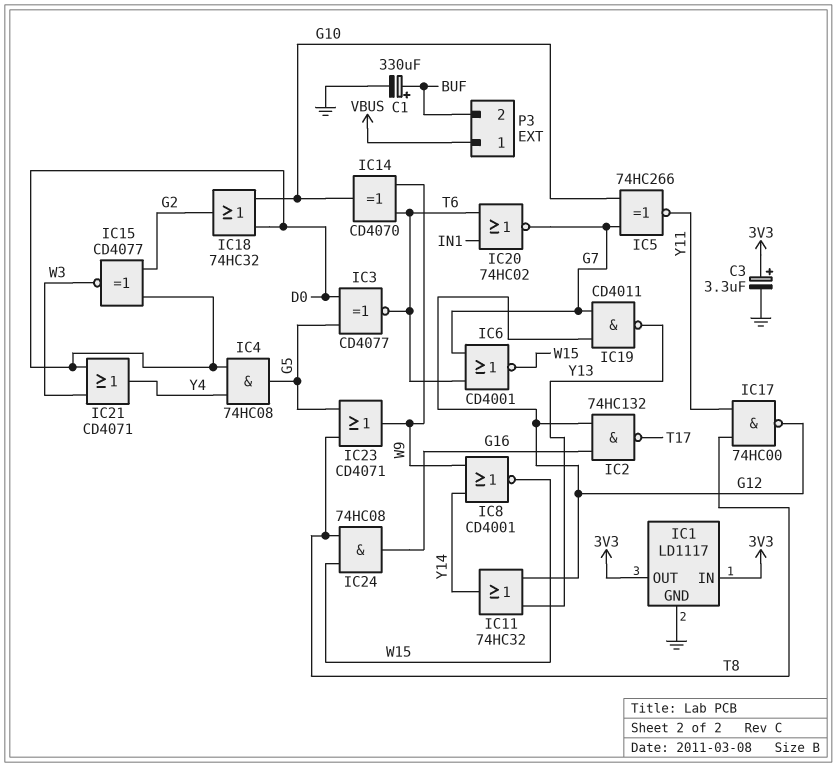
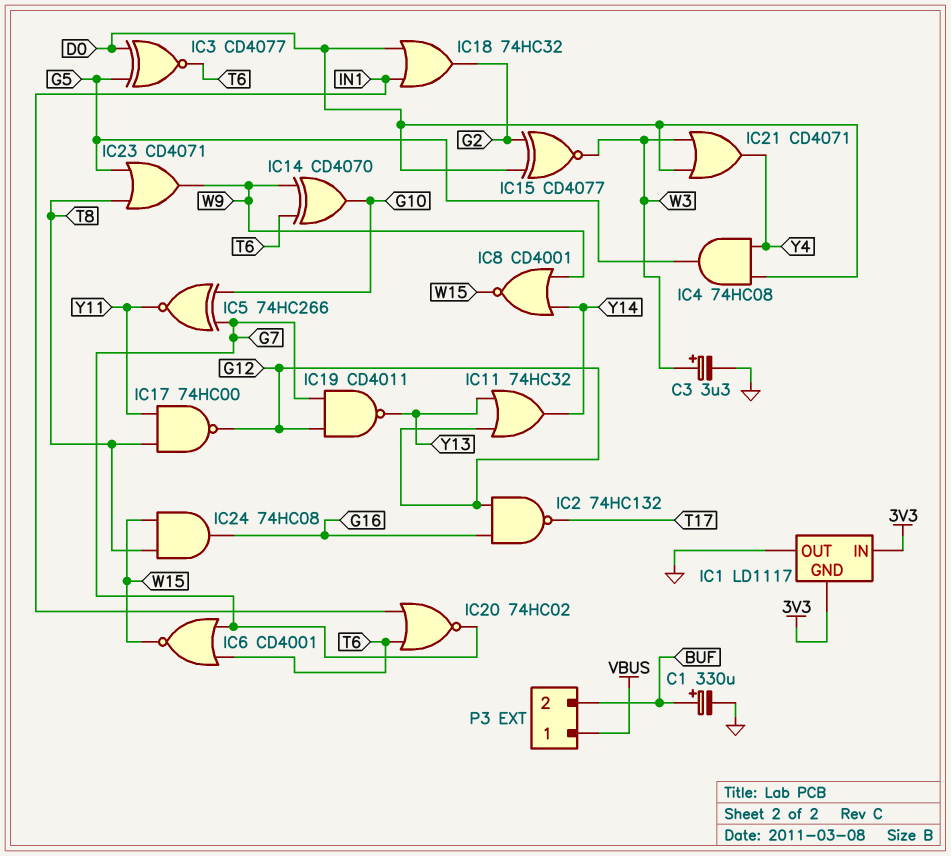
C3: 3.3uF (plus 3V3, minus GND) -> 3.3uF (plus W3, minus GND)
IC1 pin GND: GND -> 3V3
IC1 pin OUT: 3V3 -> GND
IC18: OR 74HC32 (in D0, in G10, out G2) -> OR 74HC32 (in D0, in IN1, out G2)

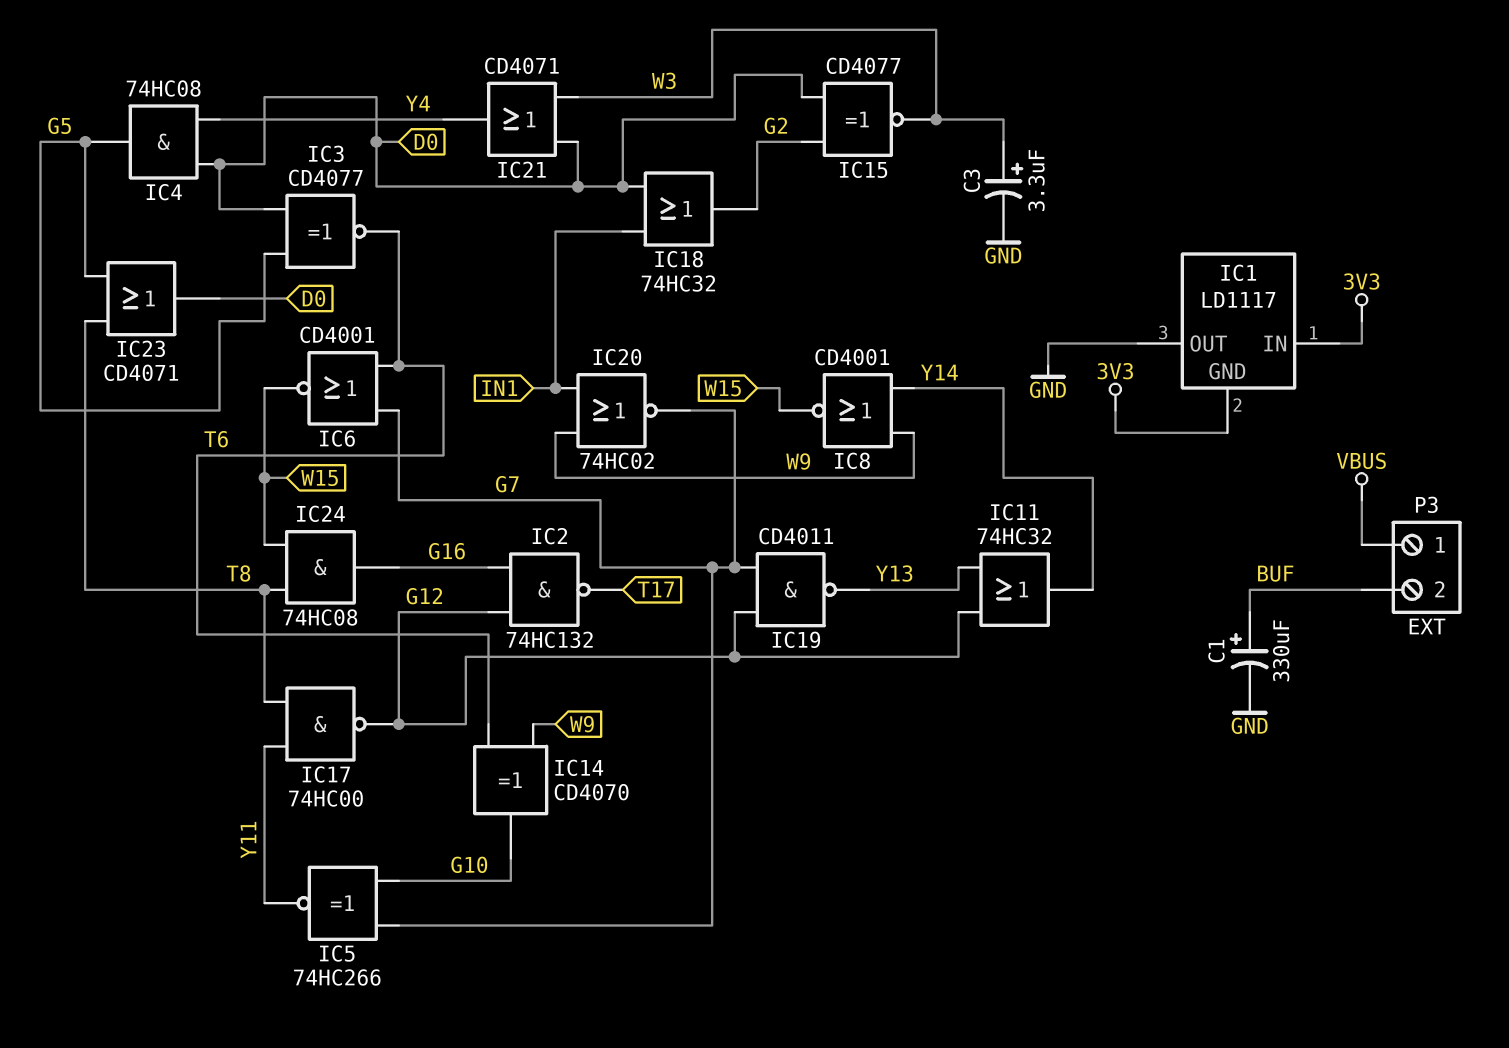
IC20: NOR 74HC02 (in IN1, in T6, out G7) -> NOR 74HC02 (in IN1, in W9, out G7)
IC23: OR CD4071 (in G5, in T8, out W9) -> OR CD4071 (in G5, in T8, out D0)

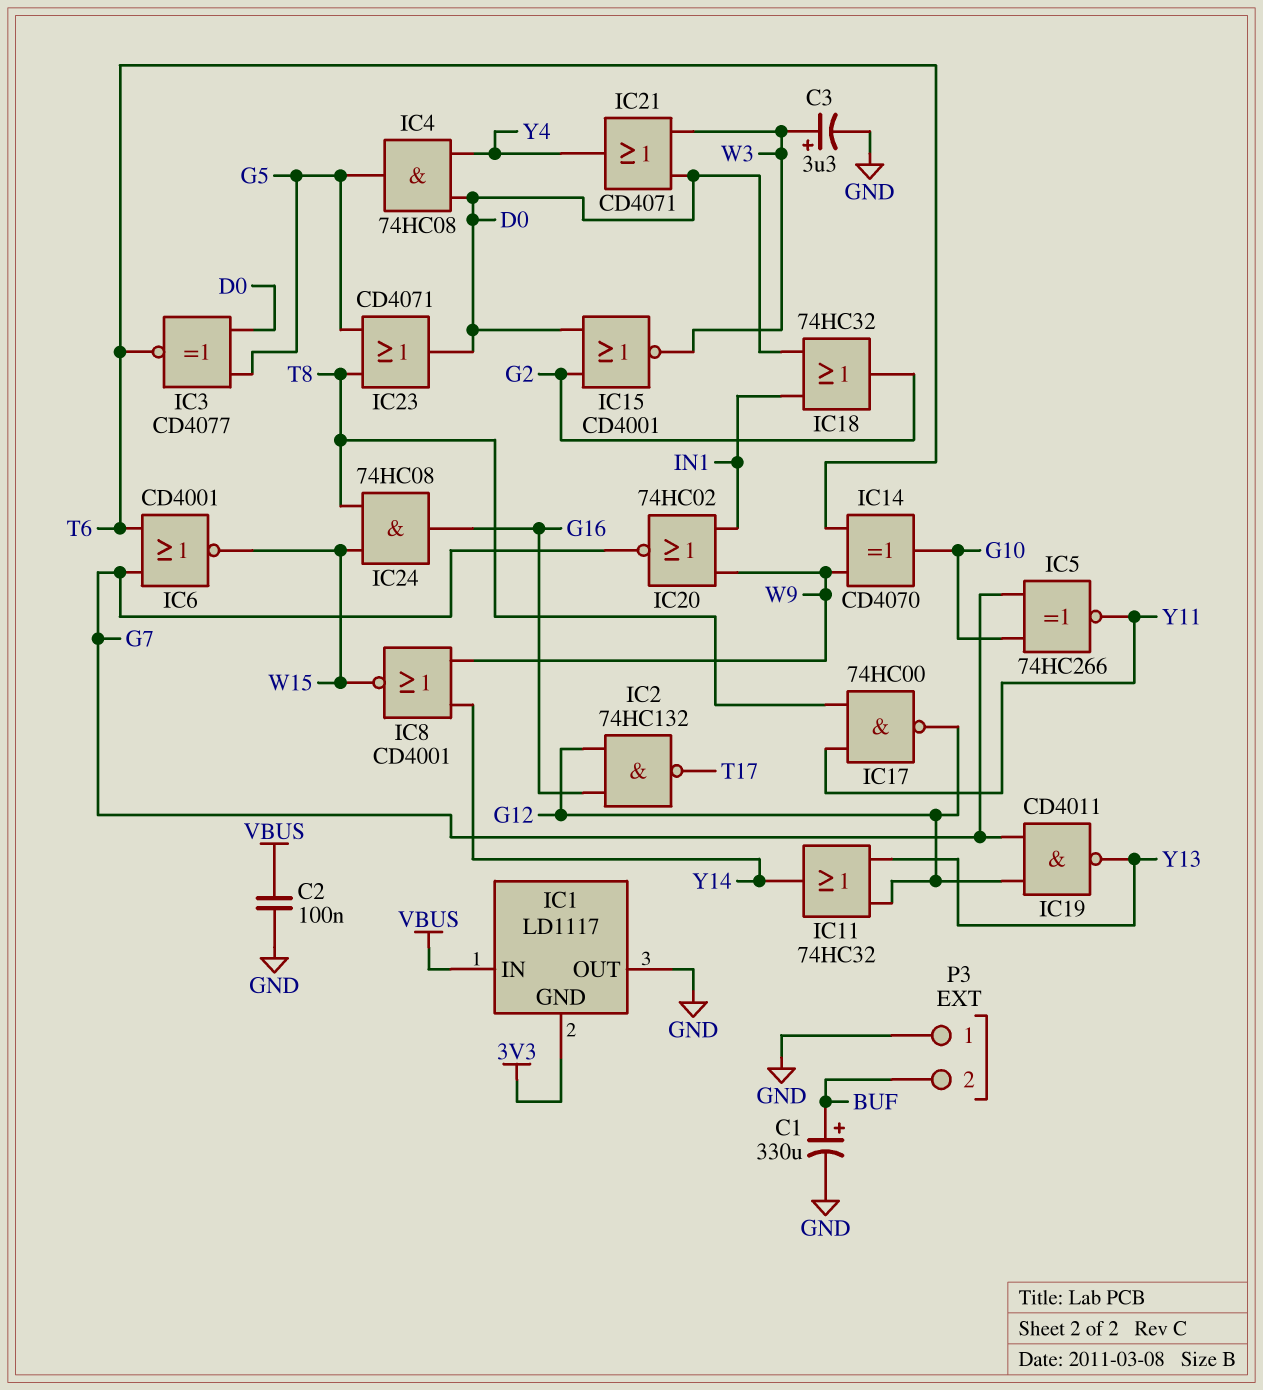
C2: none -> 100nF (GND, VBUS)
IC1 pin IN: 3V3 -> VBUS
IC15: XNOR CD4077 (in D0, in G2, out W3) -> NOR CD4001 (in D0, in G2, out W3)
P3 pin 1: VBUS -> GND

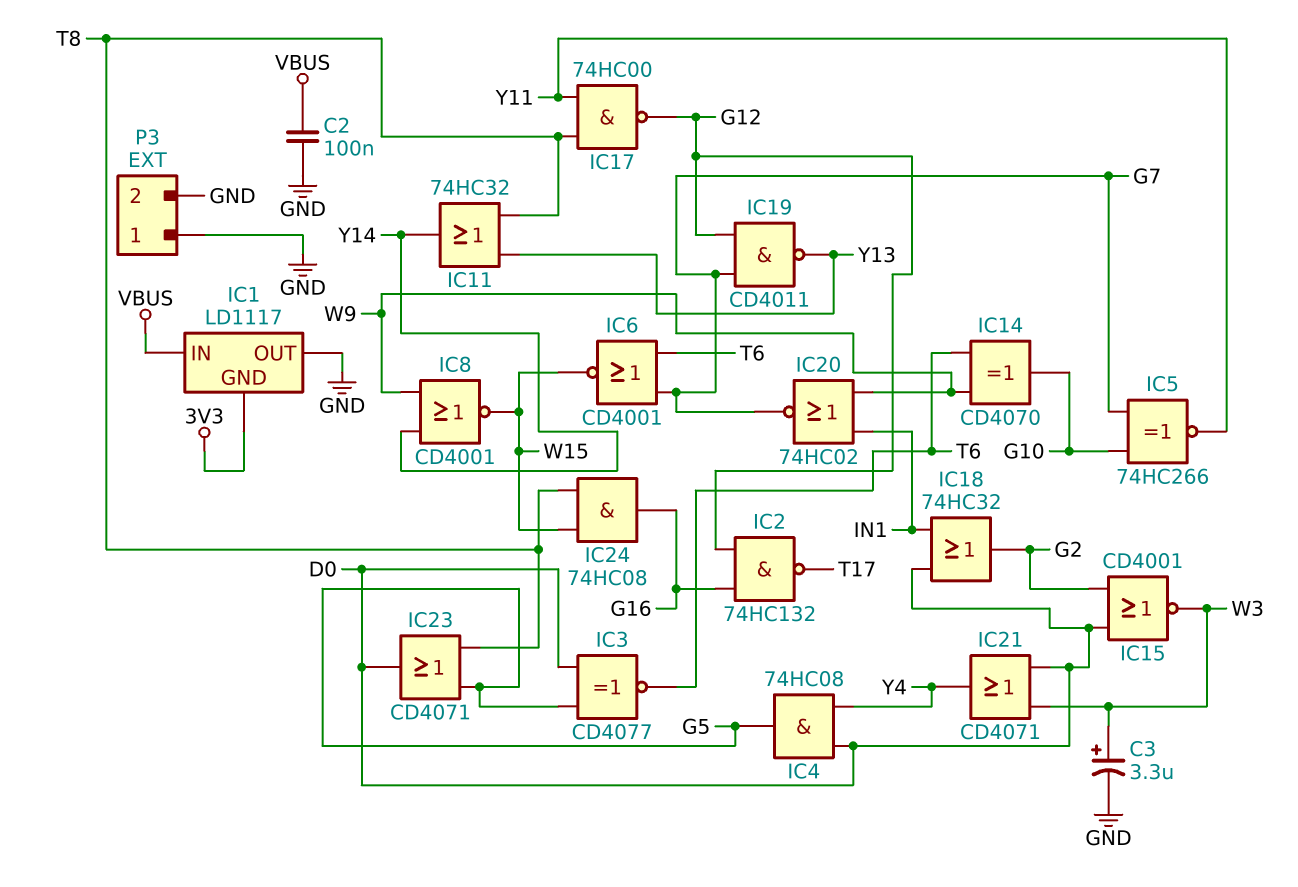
C1: 330uF (plus BUF, minus GND) -> none
IC11: OR 74HC32 (in G12, in Y13, out Y14) -> OR 74HC32 (in T8, in Y13, out Y14)
P3 pin 2: BUF -> GND

